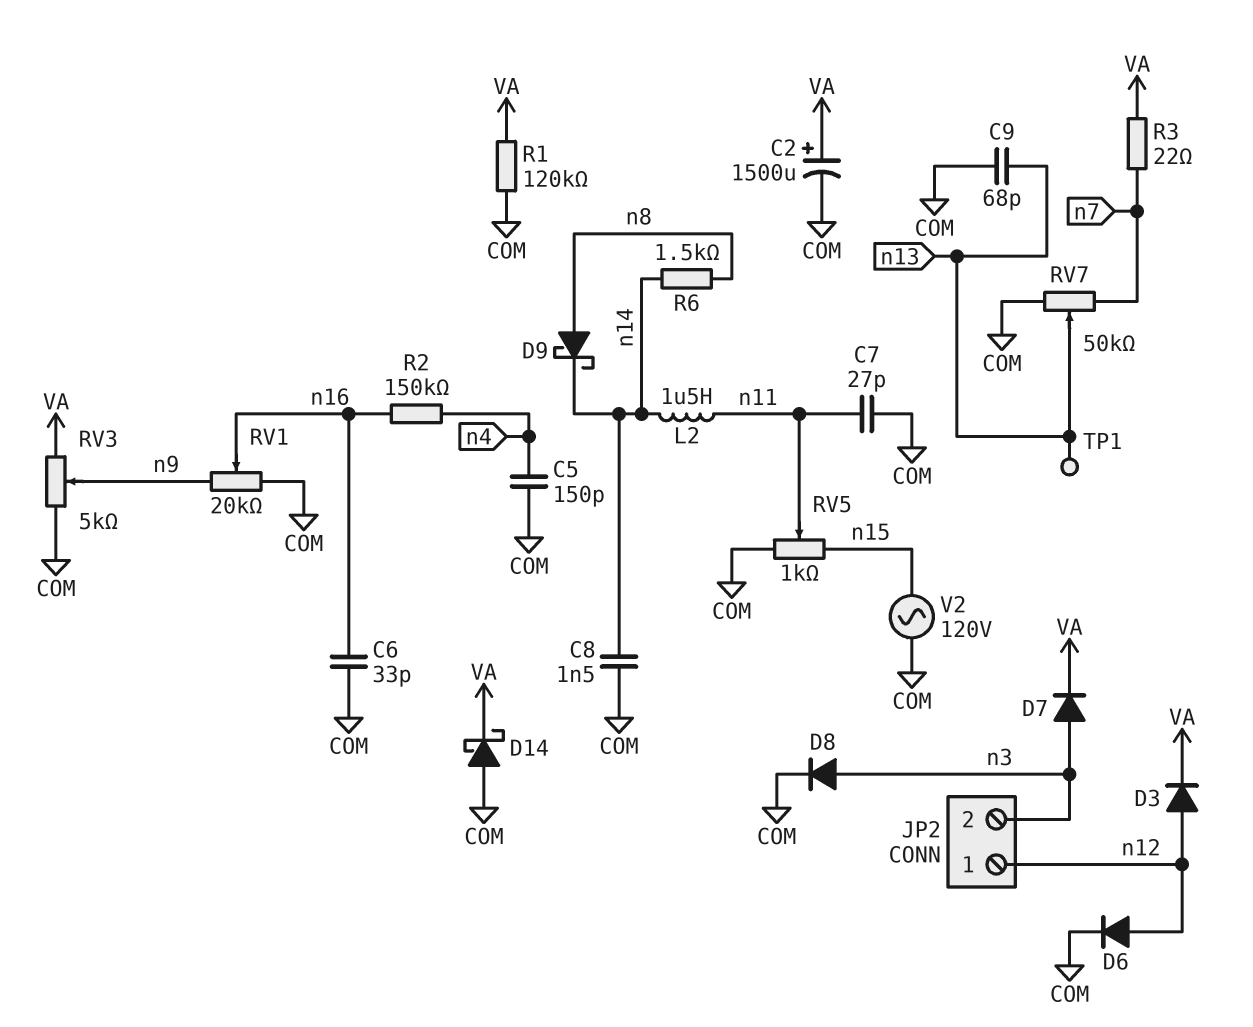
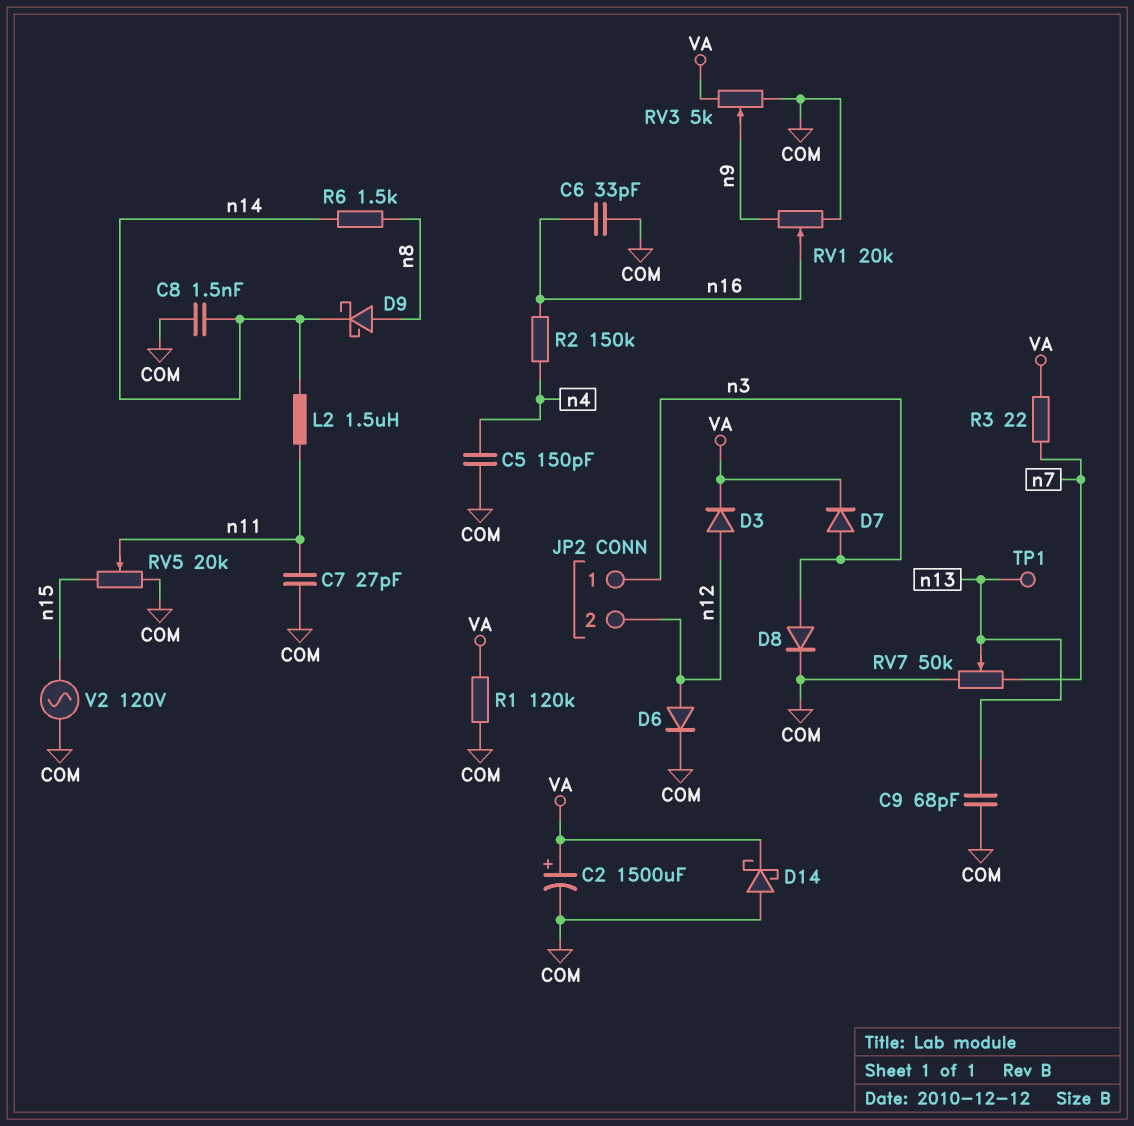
JP2 pin 1: n12 -> n3
JP2 pin 2: n3 -> n12
RV5: 1k (COM, n15, wiper n11) -> 20k (COM, n15, wiper n11)

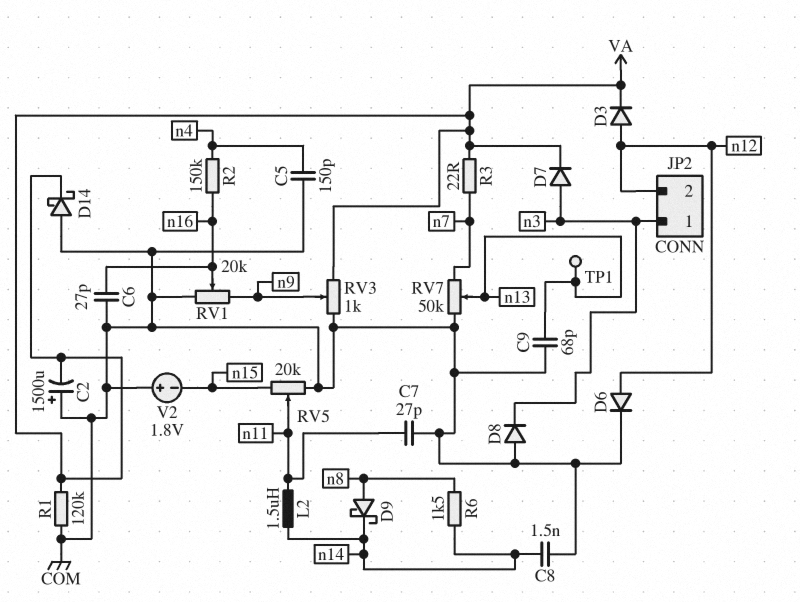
C2: 1500uF (plus VA, minus COM) -> 1500uF (plus COM, minus VA)
C6: 33pF (COM, n16) -> 27pF (COM, n16)
D8: diode (A n3, K COM) -> diode (A COM, K n3)
RV3: 5k (COM, VA, wiper n9) -> 1k (COM, VA, wiper n9)
V2: AC 120V (COM, n15) -> 1.8V (plus COM, minus n15)

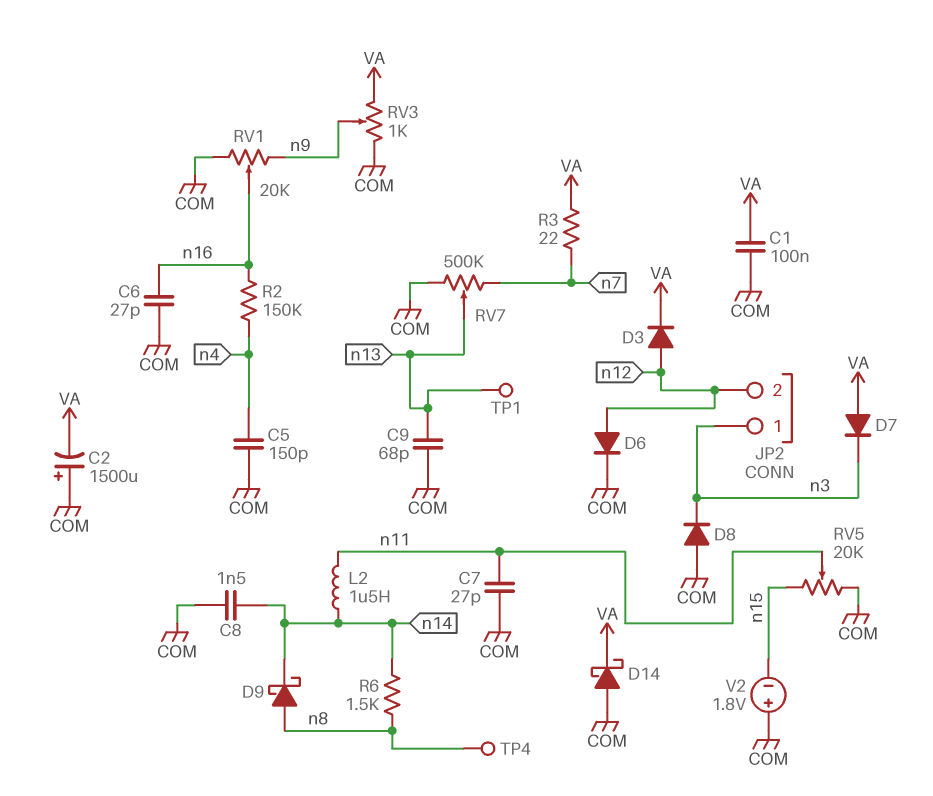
C1: none -> 100nF (COM, VA)
D7: diode (A n3, K VA) -> diode (A VA, K n3)
R1: 120k (COM, VA) -> none
RV7: 50k (COM, n7, wiper n13) -> 500k (COM, n7, wiper n13)
TP4: none -> test point (n8)

